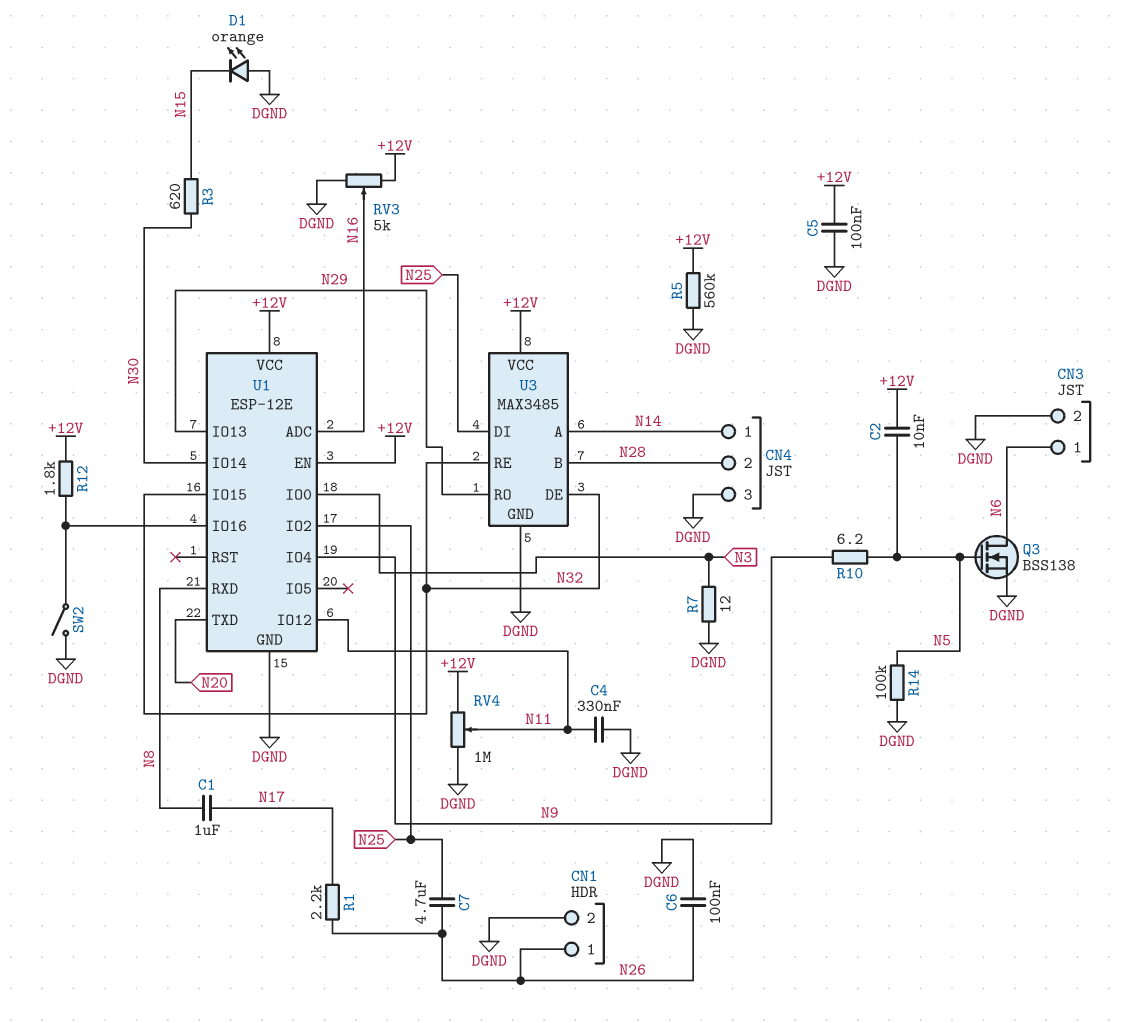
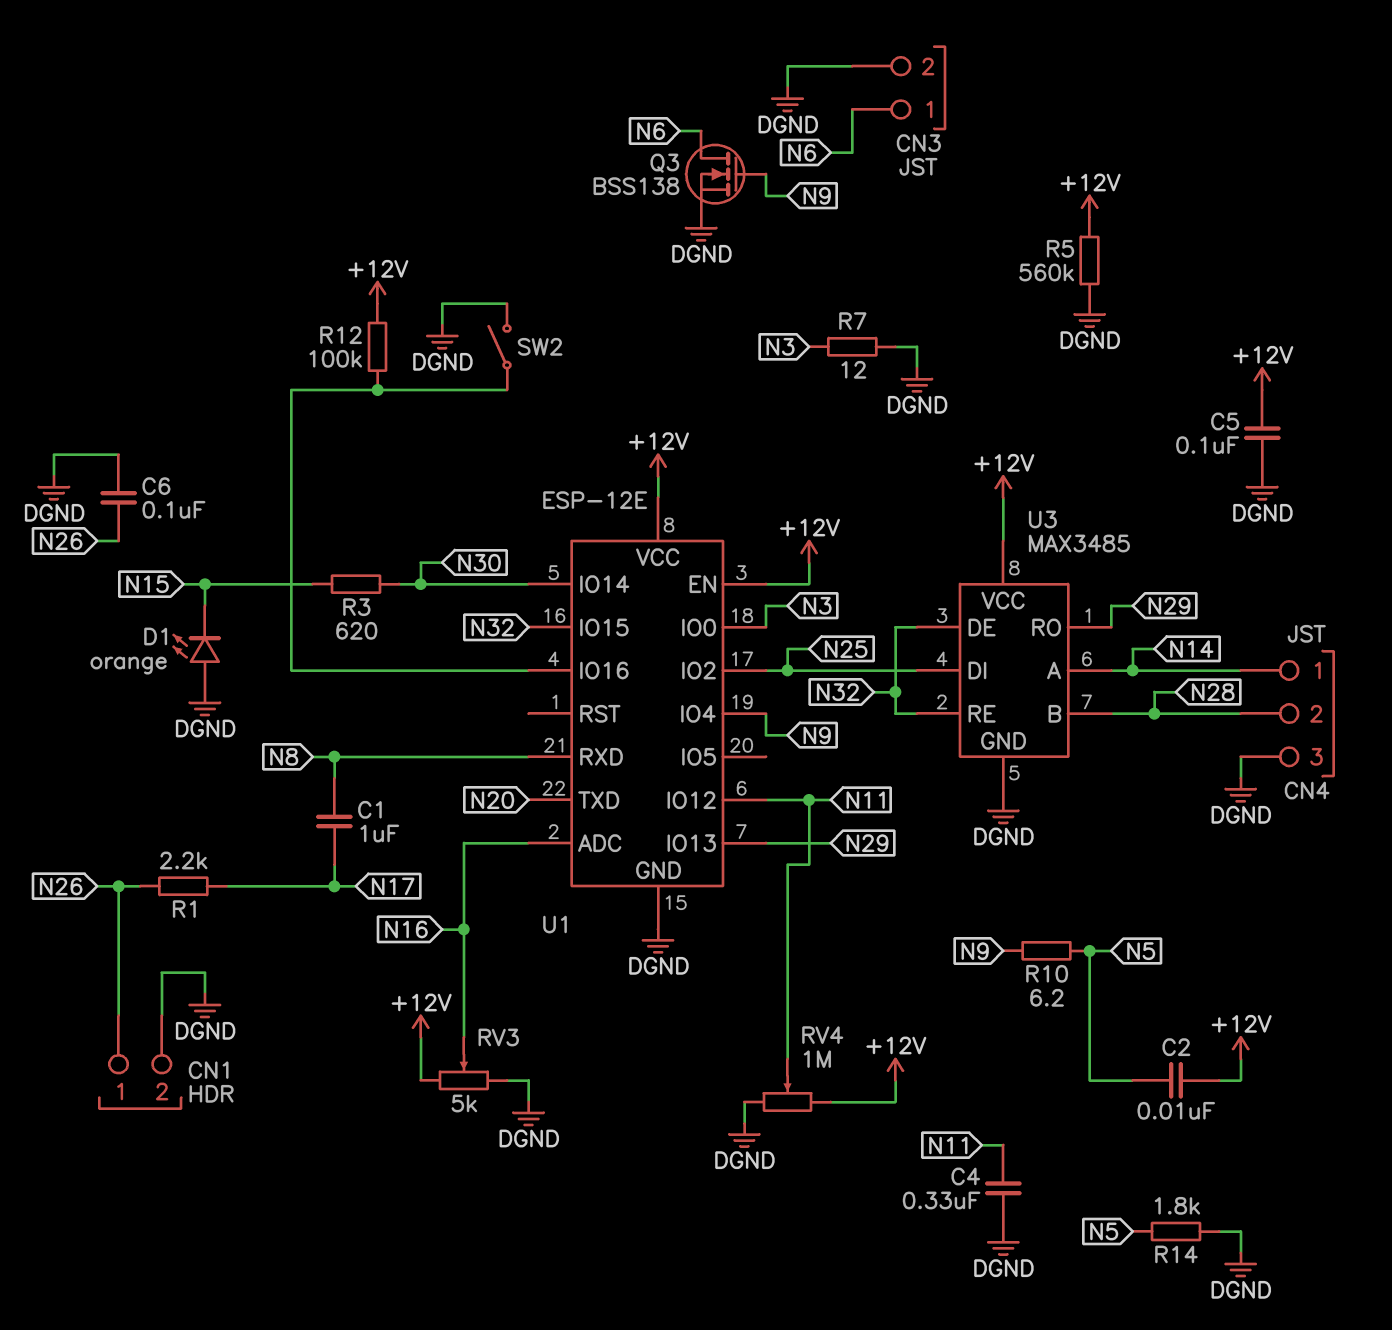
C7: 4.7uF (N25, N26) -> none
Q3: NMOS BSS138 (G N5, D N6, S DGND) -> NMOS BSS138 (G N9, D N6, S DGND)
R12: 1.8k (+12V, U1/IO16) -> 100k (+12V, U1/IO16)
R14: 100k (DGND, N5) -> 1.8k (DGND, N5)

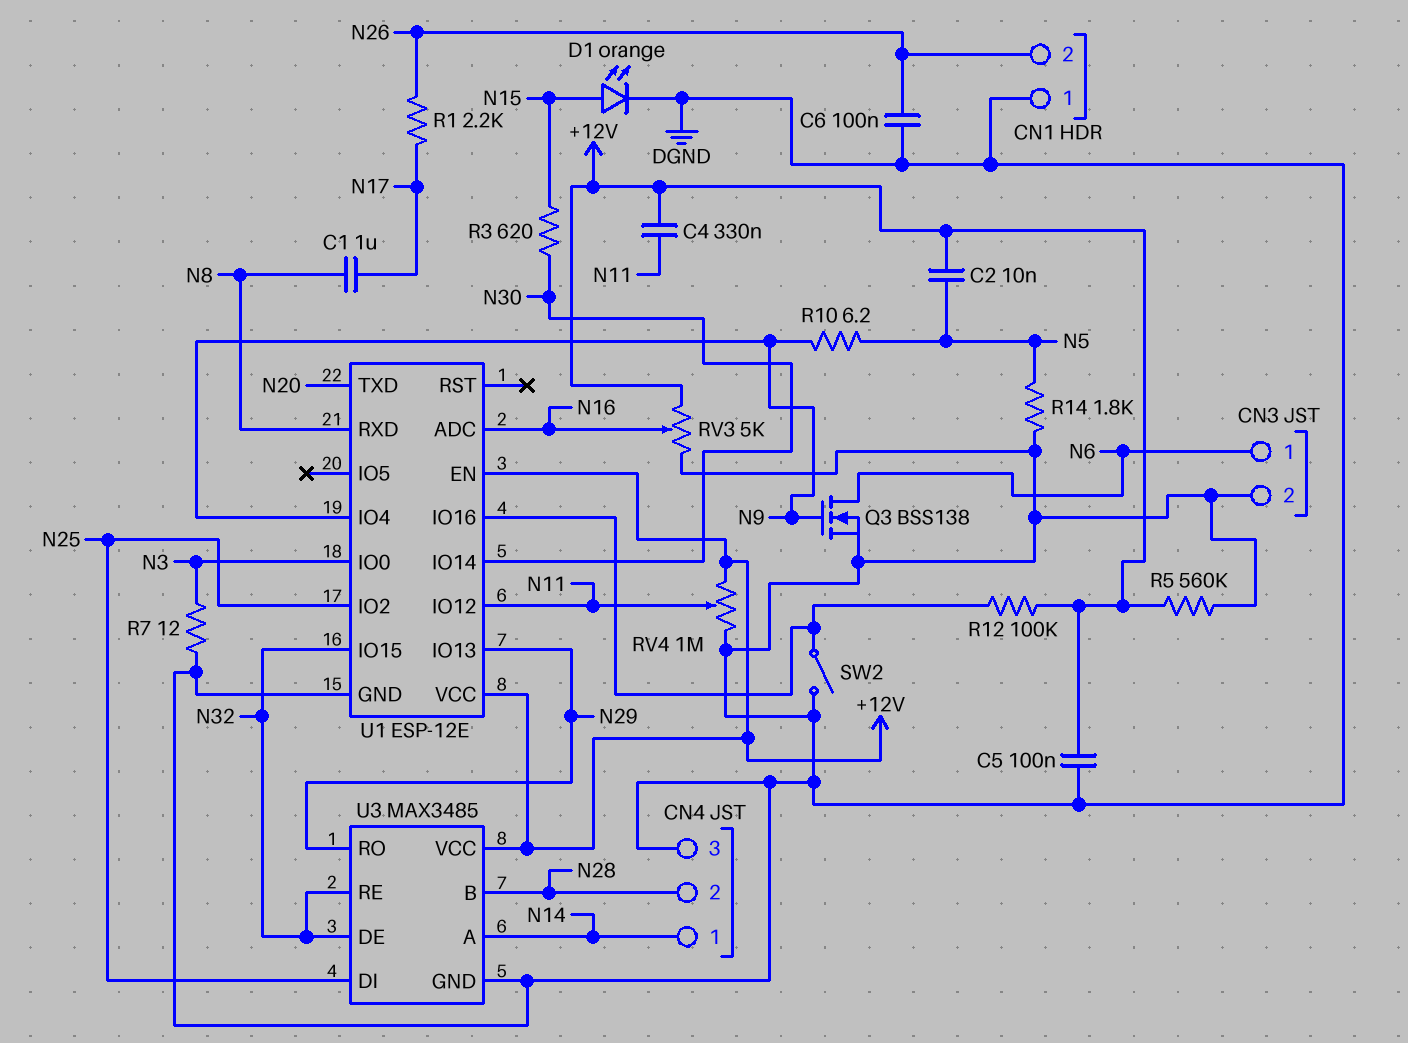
C4: 330nF (DGND, N11) -> 330nF (+12V, N11)
CN1 pin 1: N26 -> DGND
CN1 pin 2: DGND -> N26
D1: LED orange (A DGND, K N15) -> LED orange (A N15, K DGND)

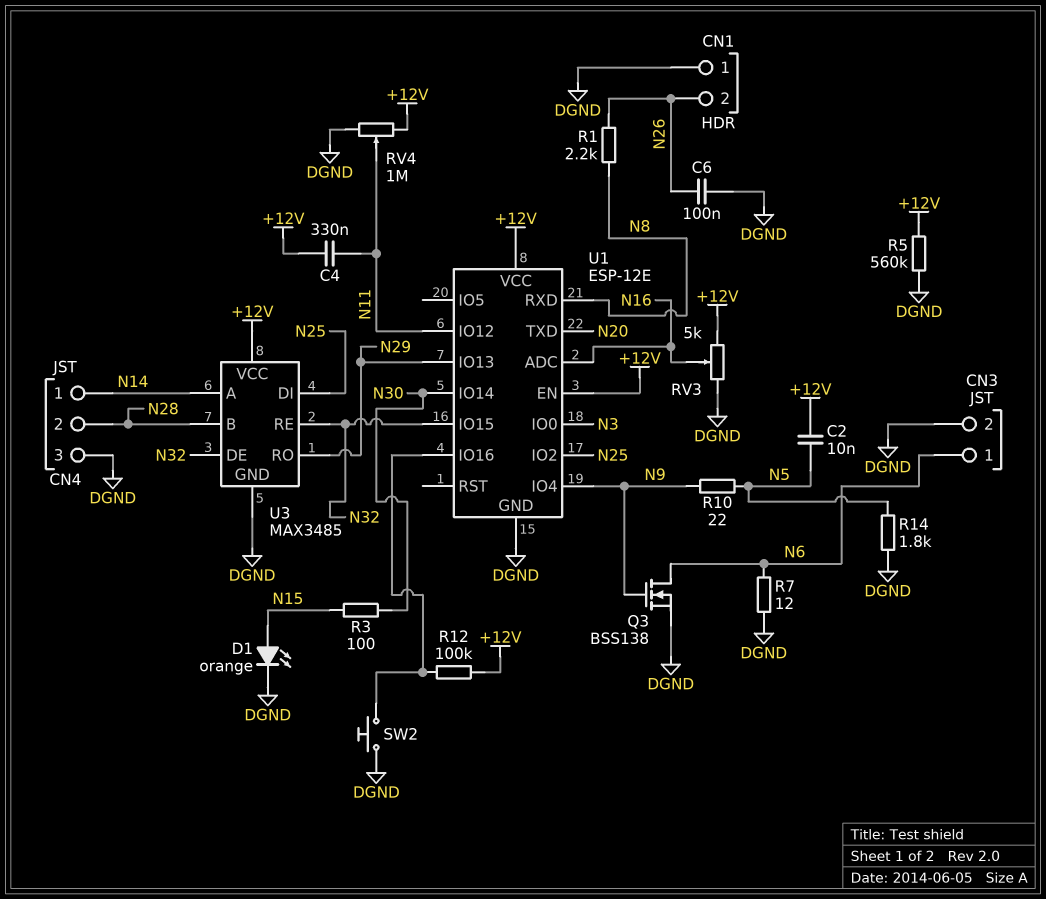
C1: 1uF (N8, N17) -> none
C5: 100nF (+12V, DGND) -> none
R1: 2.2k (N17, N26) -> 2.2k (N8, N26)
R3: 620 (N15, N30) -> 100 (N15, N30)
R7: 12 (DGND, N3) -> 12 (DGND, N6)
R10: 6.2 (N5, N9) -> 22 (N5, N9)
SW2: switch (DGND, U1/IO16) -> button (DGND, U1/IO16)

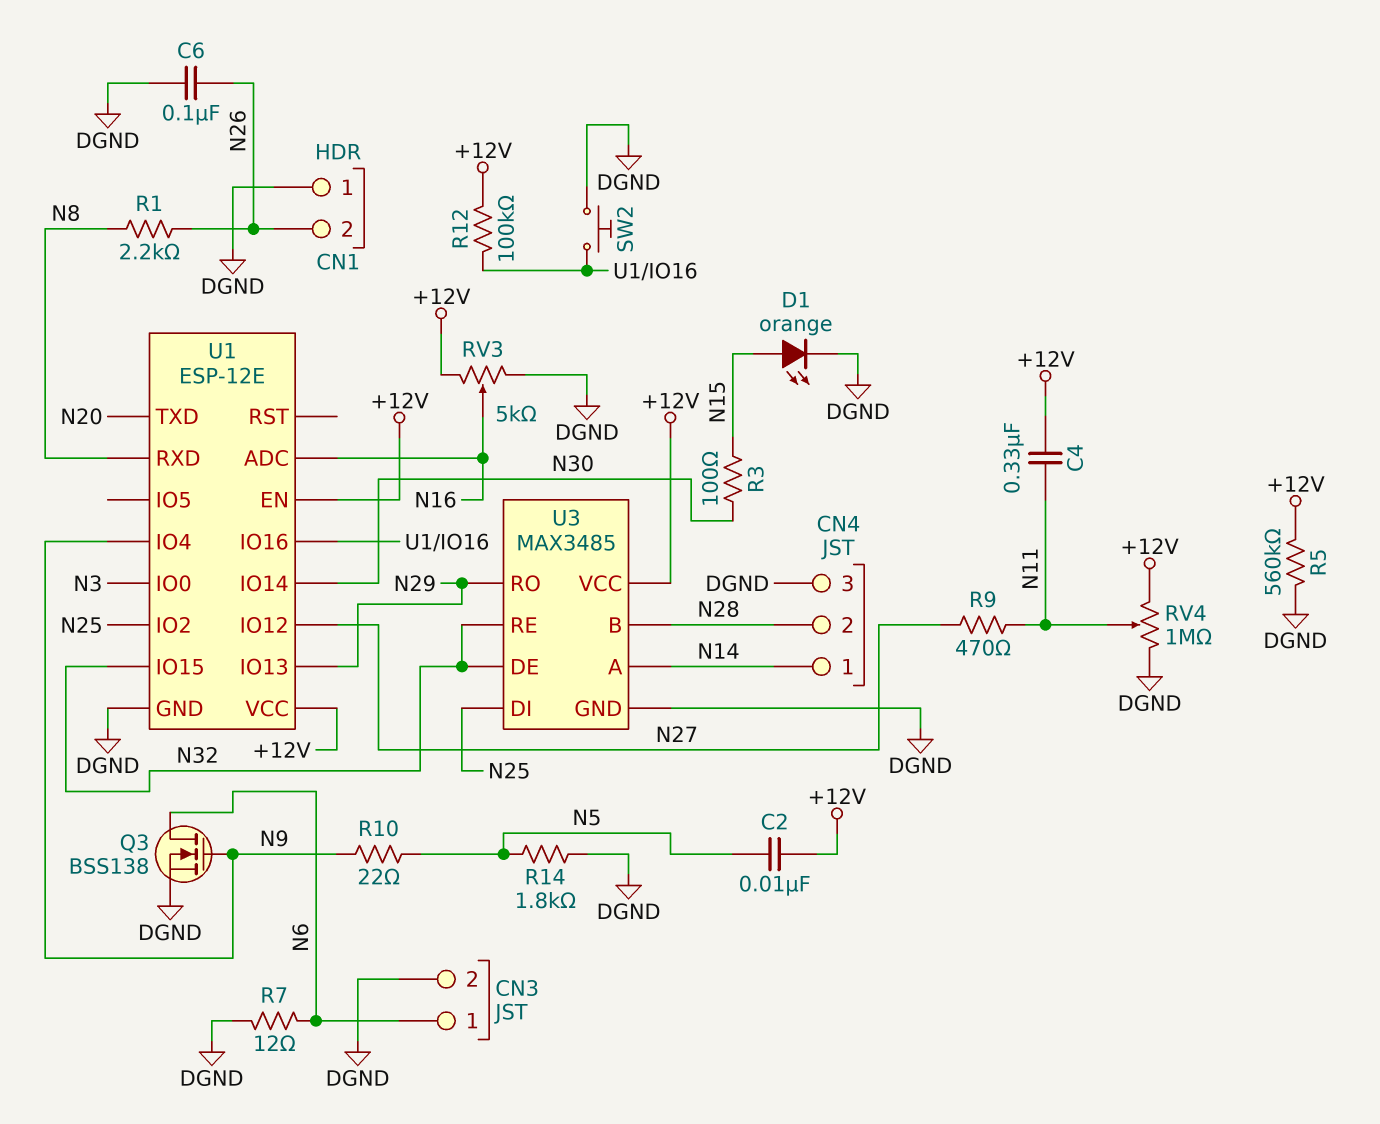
R9: none -> 470 (N11, N27)
U1 pin IO12: N11 -> N27

